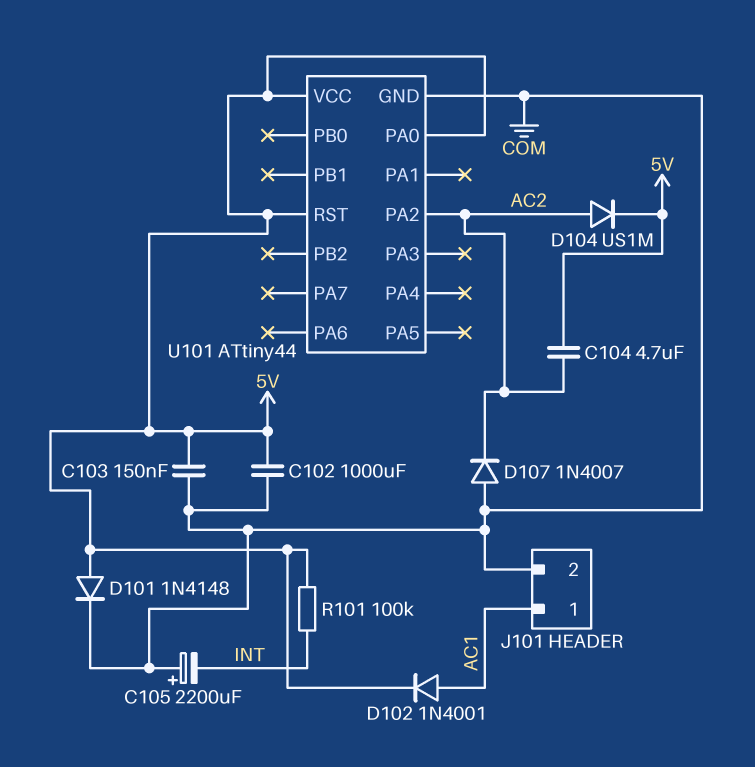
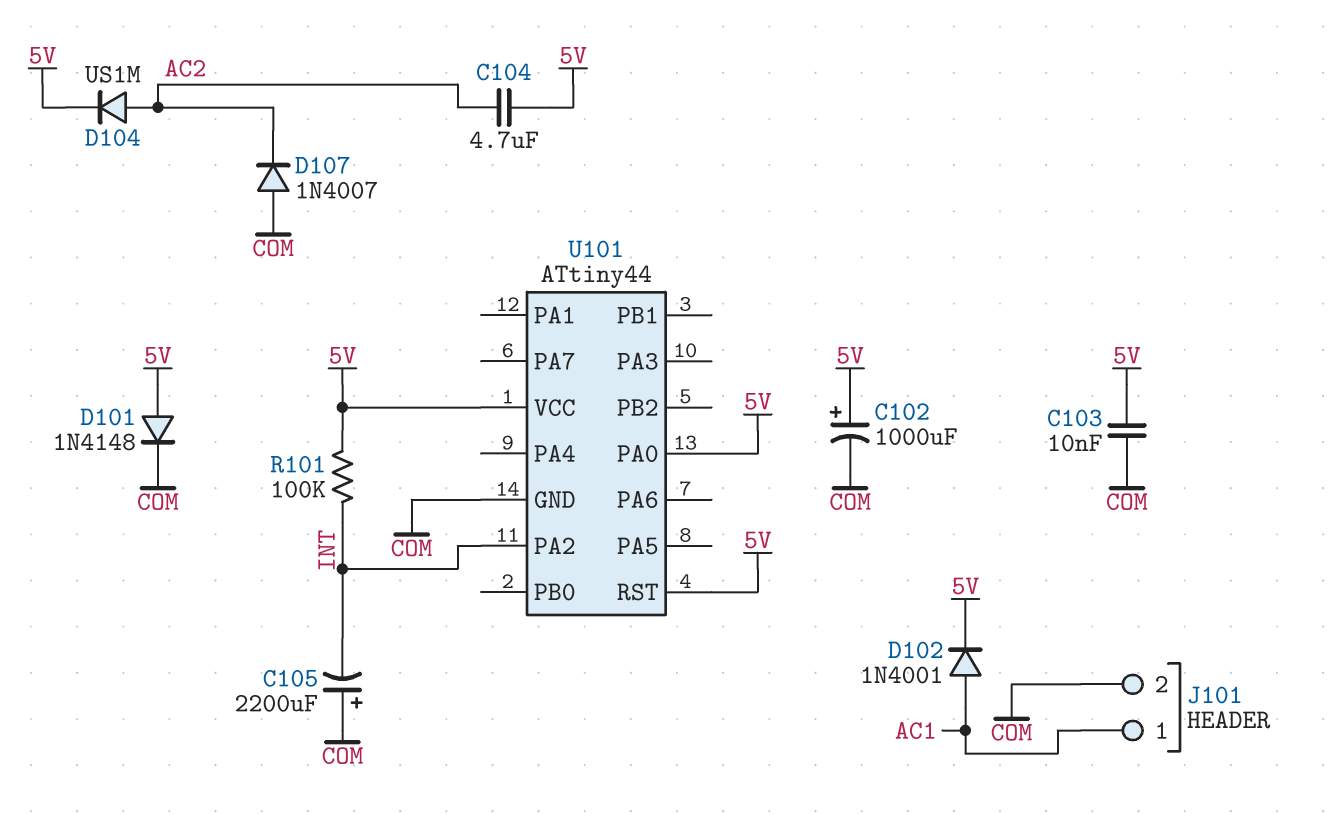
C102: 1000uF (5V, COM) -> 1000uF (plus 5V, minus COM)
C103: 150nF (5V, COM) -> 10nF (5V, COM)
U101 pin PA2: AC2 -> INT

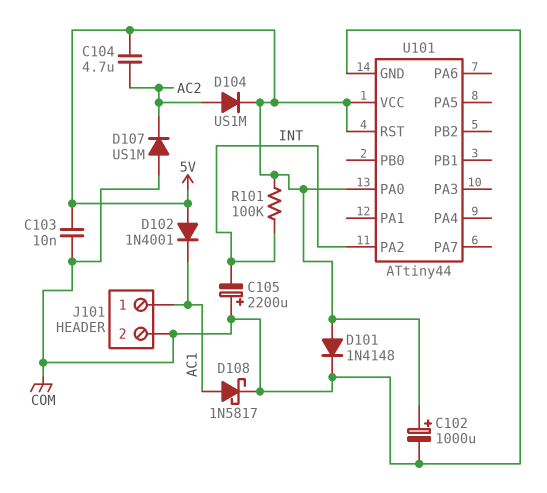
D102: diode 1N4001 (A AC1, K 5V) -> diode 1N4001 (A 5V, K AC1)
D107: diode 1N4007 (A COM, K AC2) -> diode US1M (A COM, K AC2)
D108: none -> schottky 1N5817 (A AC1, K COM)

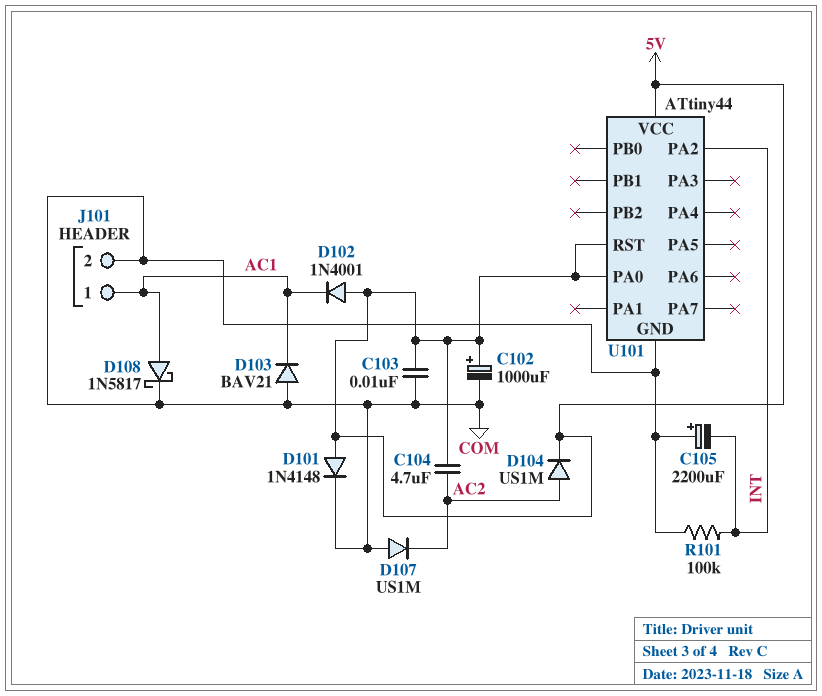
D103: none -> diode BAV21 (A COM, K AC1)
R101: 100k (5V, INT) -> 100k (COM, INT)

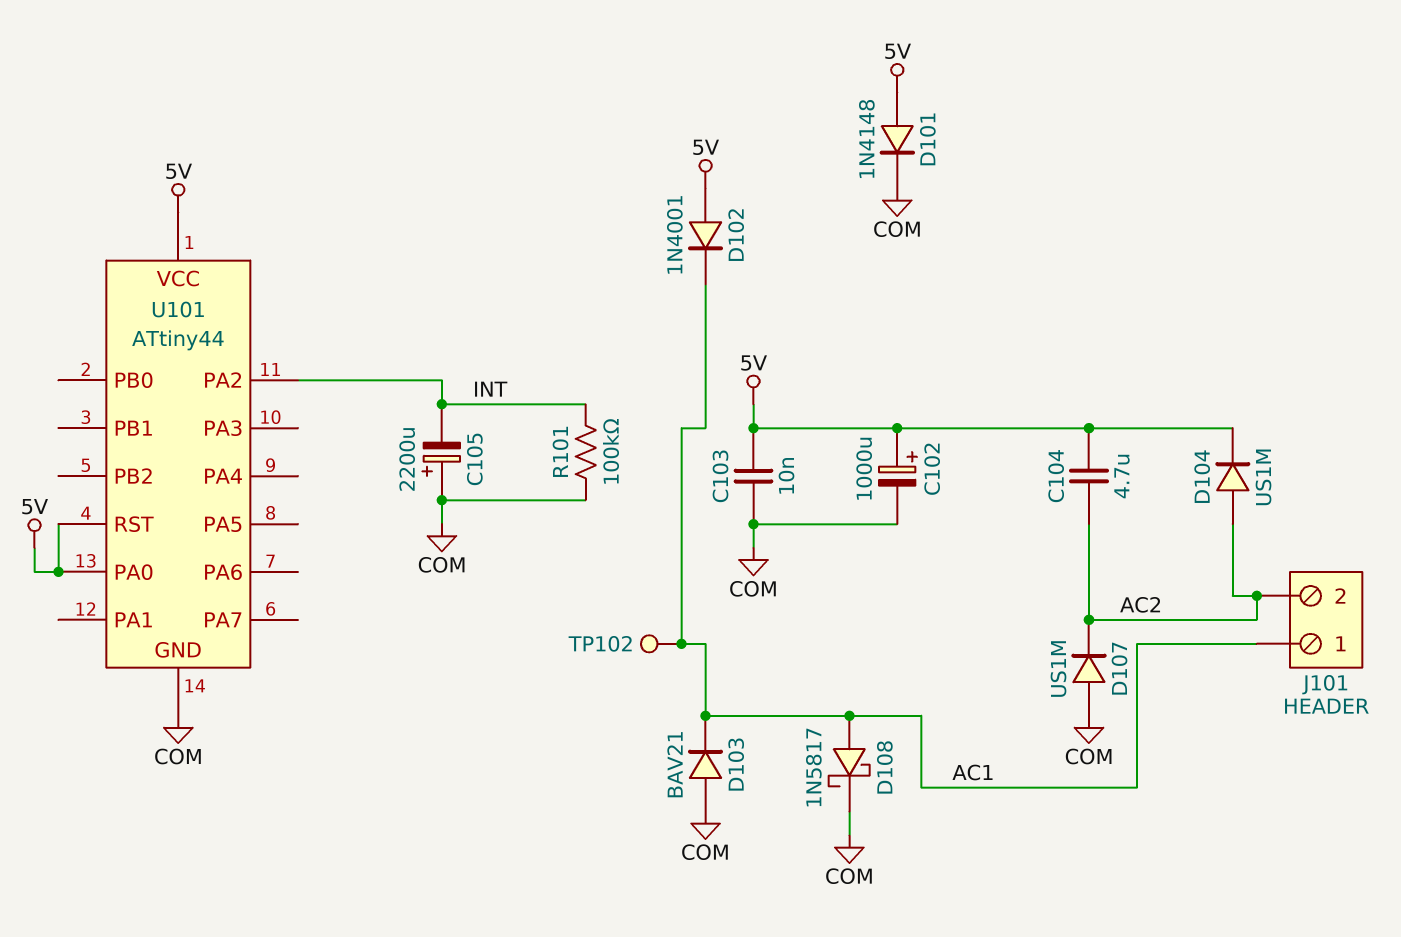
J101 pin 2: COM -> AC2
TP102: none -> test point (AC1)

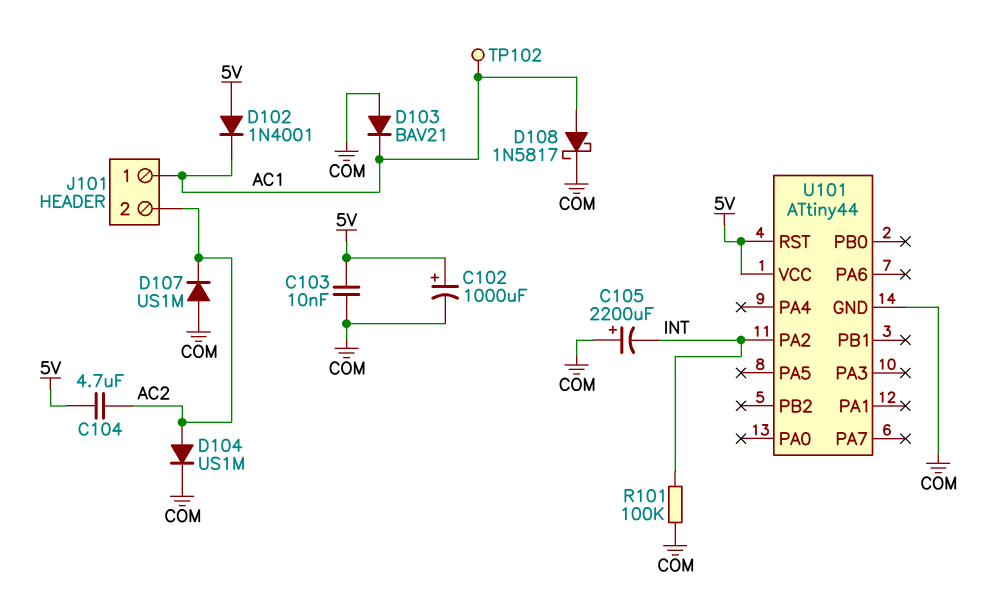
D101: diode 1N4148 (A 5V, K COM) -> none
D104: diode US1M (A AC2, K 5V) -> diode US1M (A AC2, K COM)
U101 pin PA0: 5V -> none

